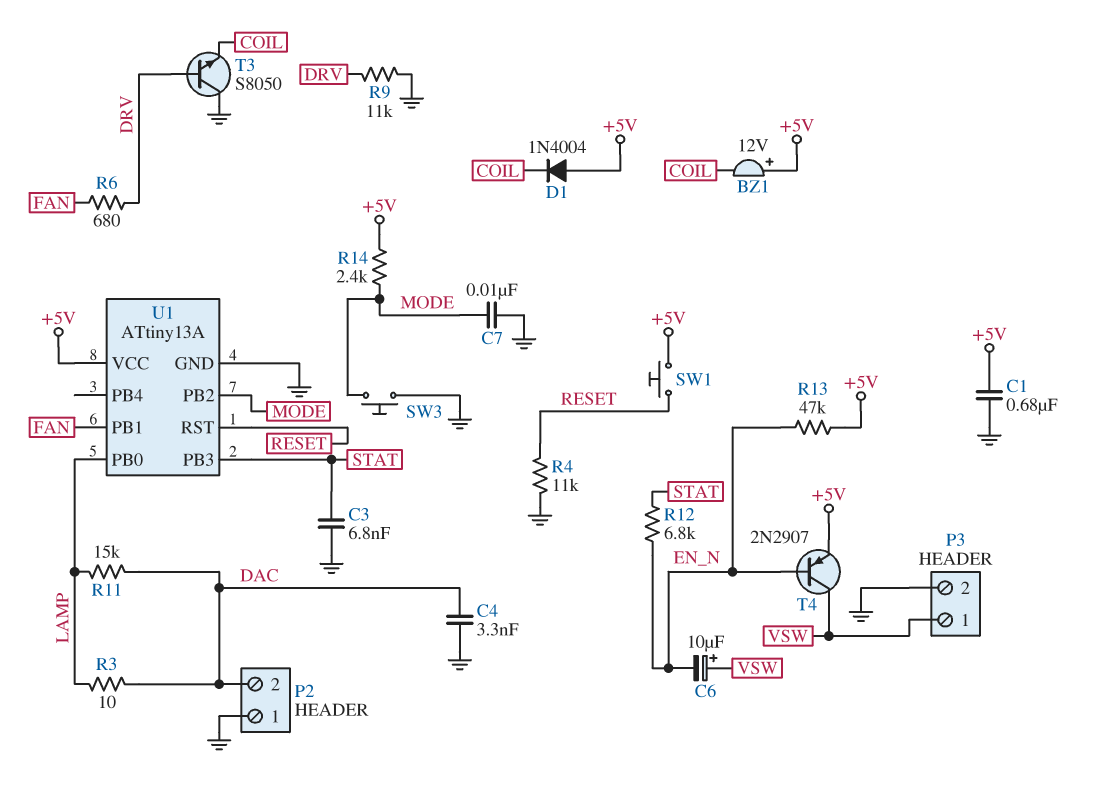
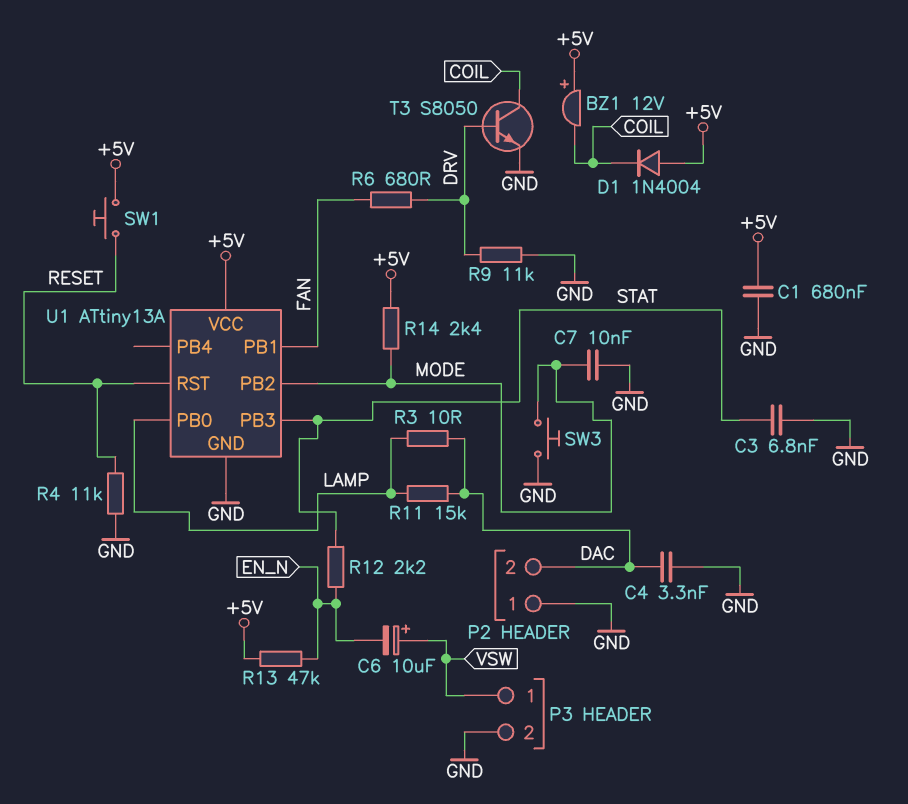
R12: 6.8k (EN_N, STAT) -> 2.2k (EN_N, STAT)
T3: NPN S8050 (B DRV, C GND, E COIL) -> NPN S8050 (B DRV, C COIL, E GND)
T4: PNP 2N2907 (B EN_N, C VSW, E +5V) -> none

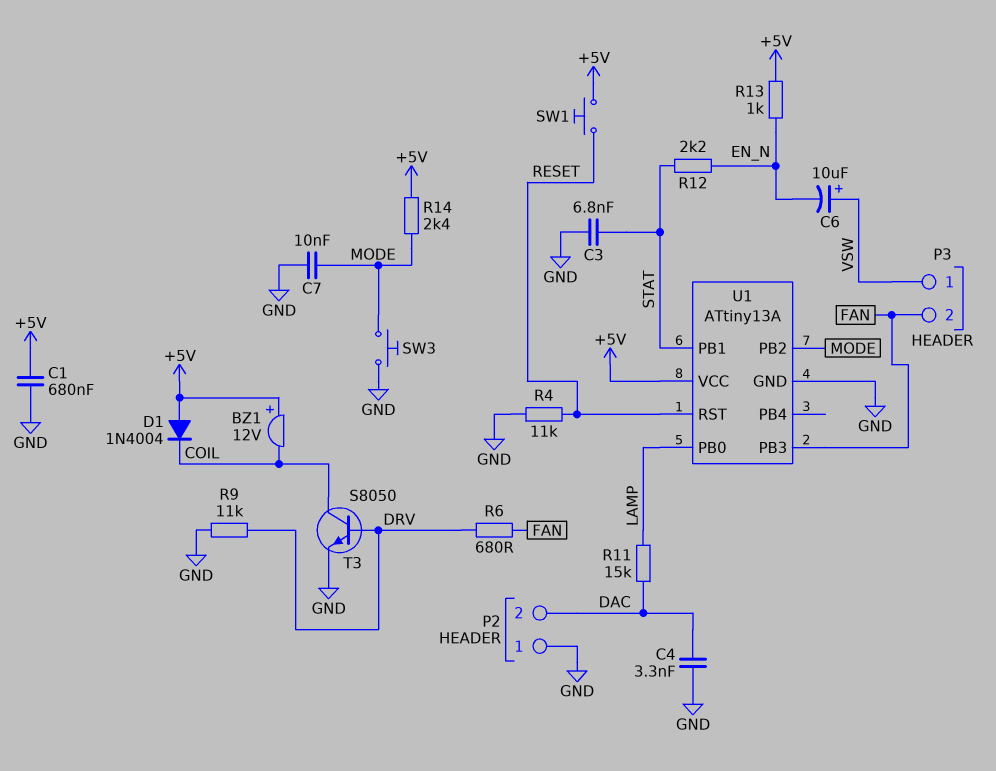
P3 pin 2: GND -> FAN
R3: 10 (DAC, LAMP) -> none
R13: 47k (+5V, EN_N) -> 1k (+5V, EN_N)
U1 pin PB1: FAN -> STAT
U1 pin PB3: STAT -> FAN

